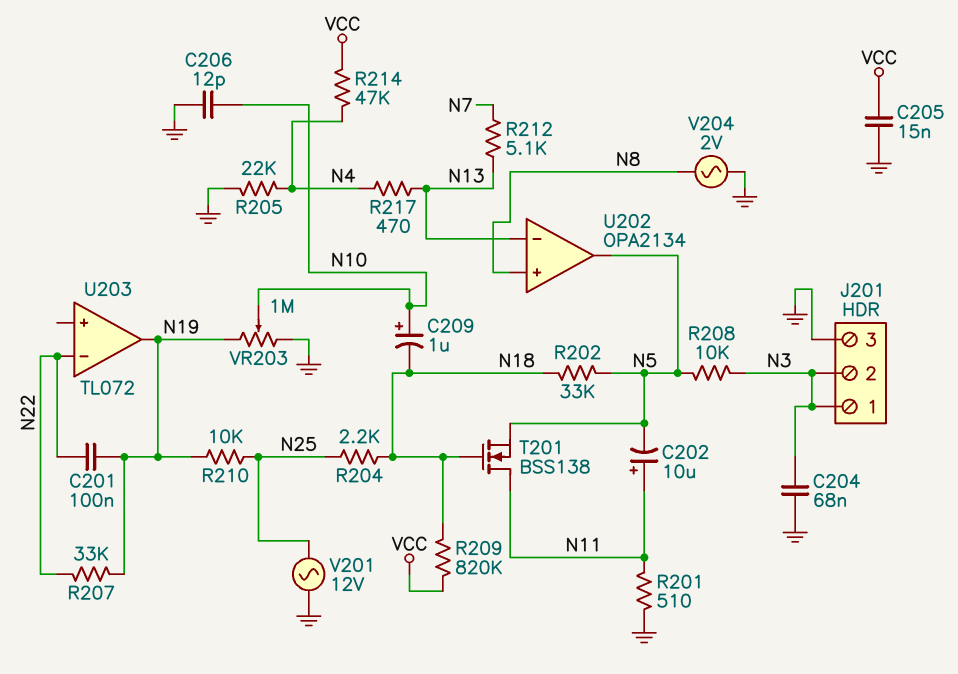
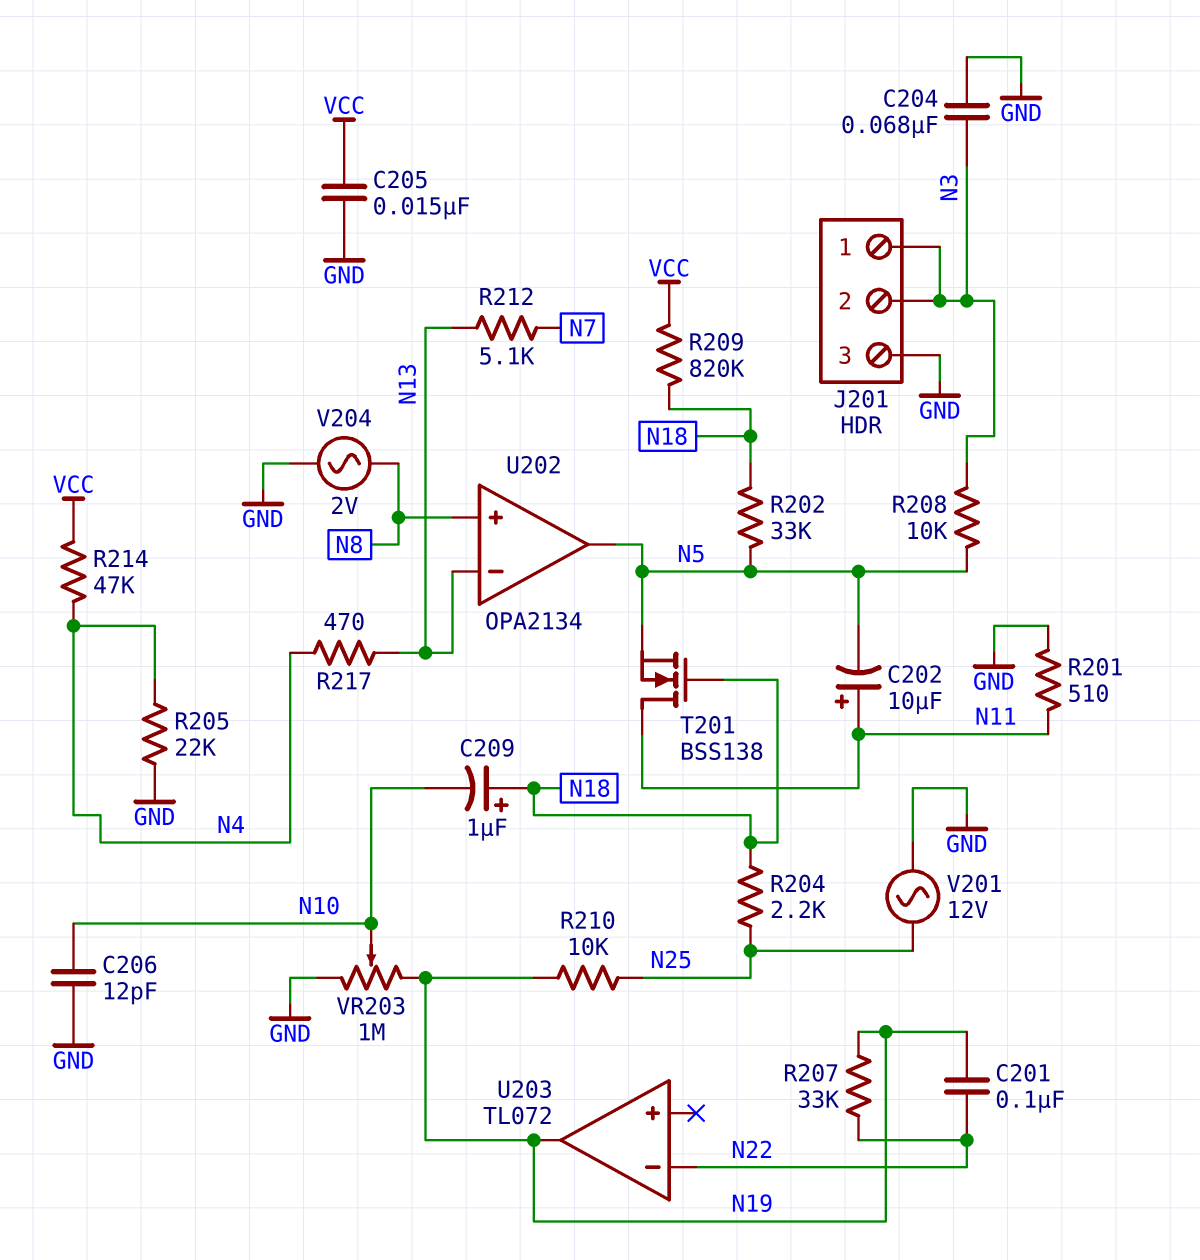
C209: 1uF (plus N10, minus N18) -> 1uF (plus N18, minus N10)

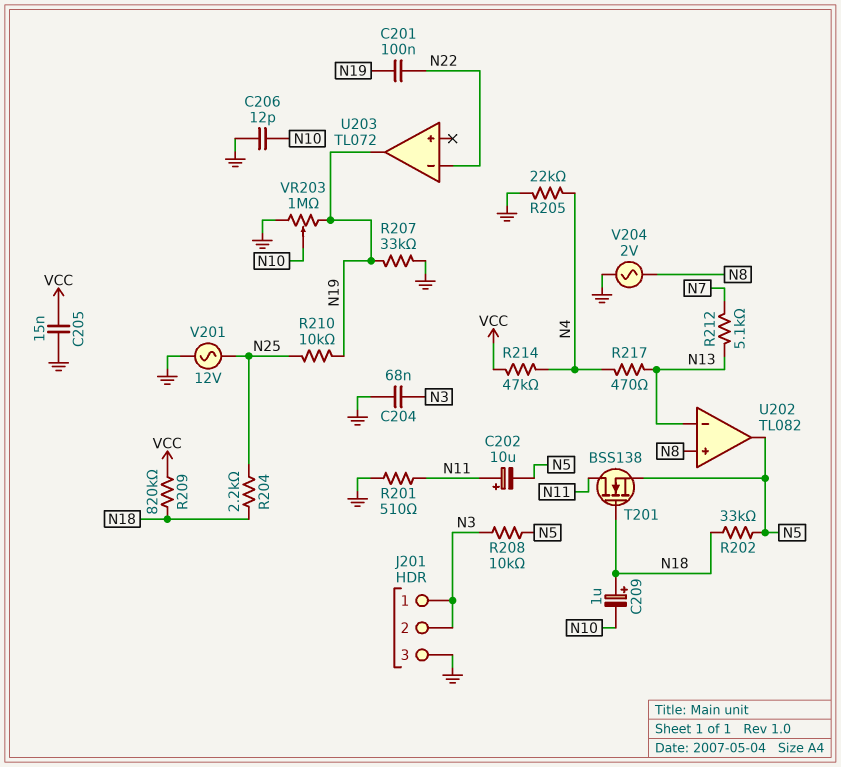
R207: 33k (N19, N22) -> 33k (GND, N19)
U202: OPA2134 -> TL082

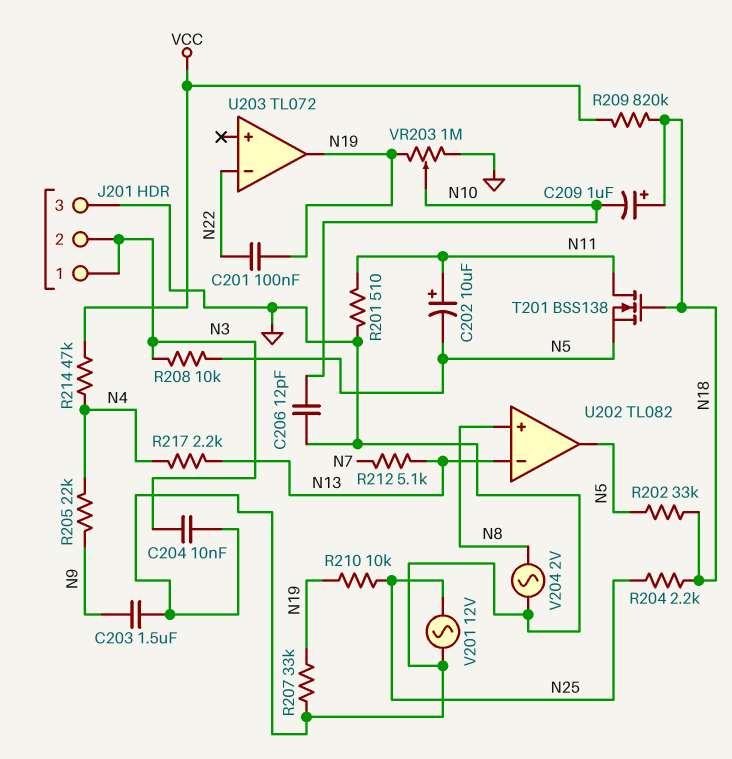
C203: none -> 1.5uF (GND, N9)
C204: 68nF (GND, N3) -> 10nF (GND, N3)
C205: 15nF (GND, VCC) -> none
R205: 22k (GND, N4) -> 22k (N4, N9)
R217: 470 (N4, N13) -> 2.2k (N4, N13)

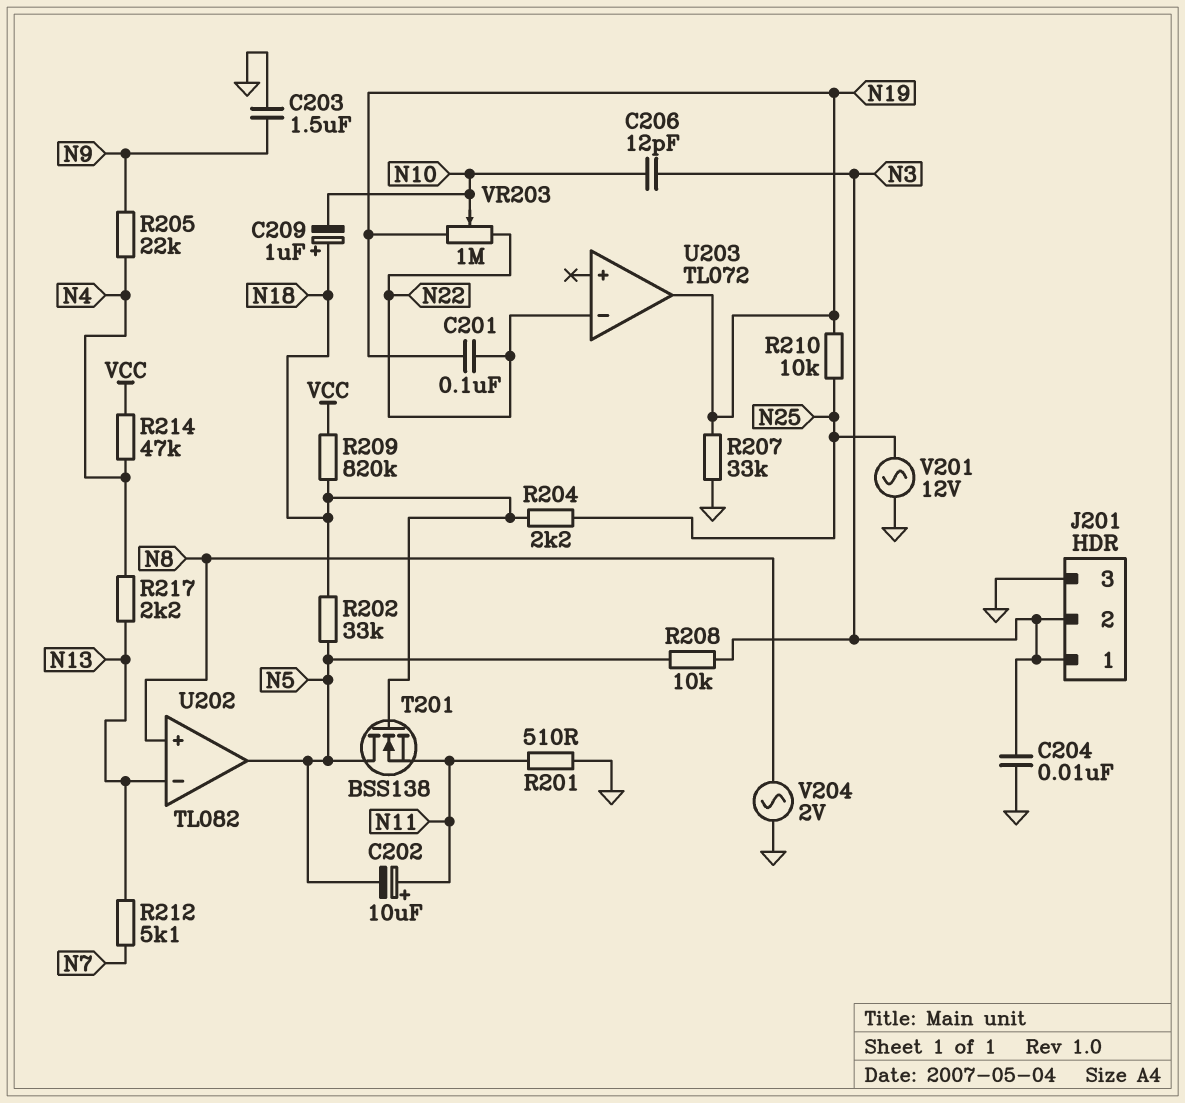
C206: 12pF (GND, N10) -> 12pF (N3, N10)
T201: NMOS BSS138 (G N18, D N11, S N5) -> NMOS BSS138 (G N18, D N5, S N11)
VR203: 1M (GND, N19, wiper N10) -> 1M (N19, N22, wiper N10)

